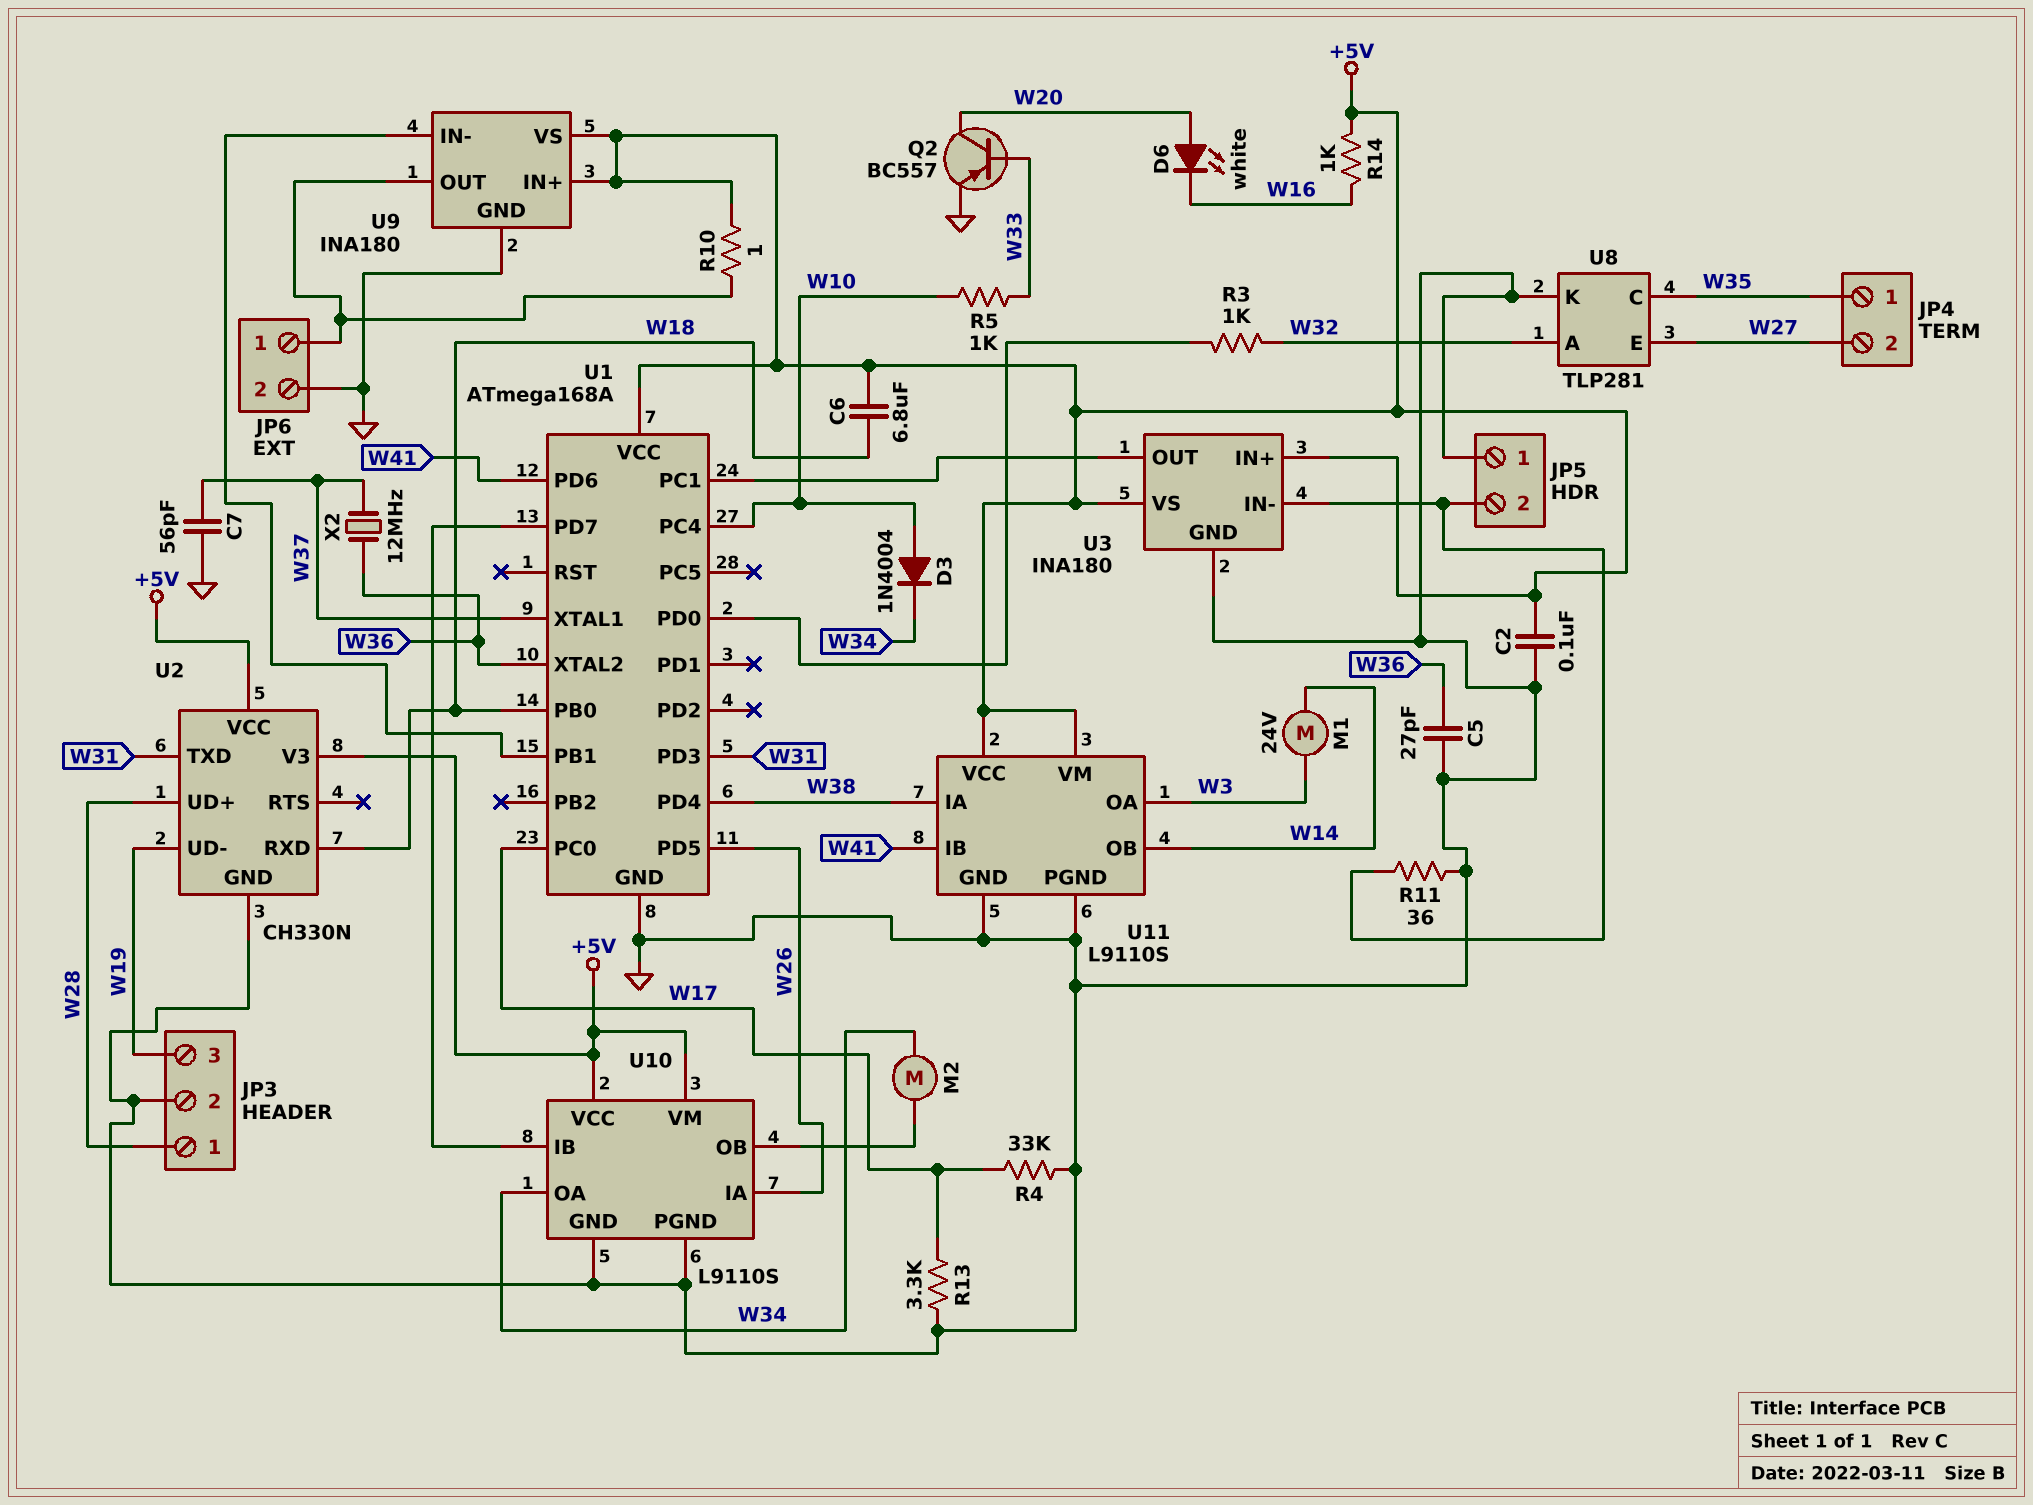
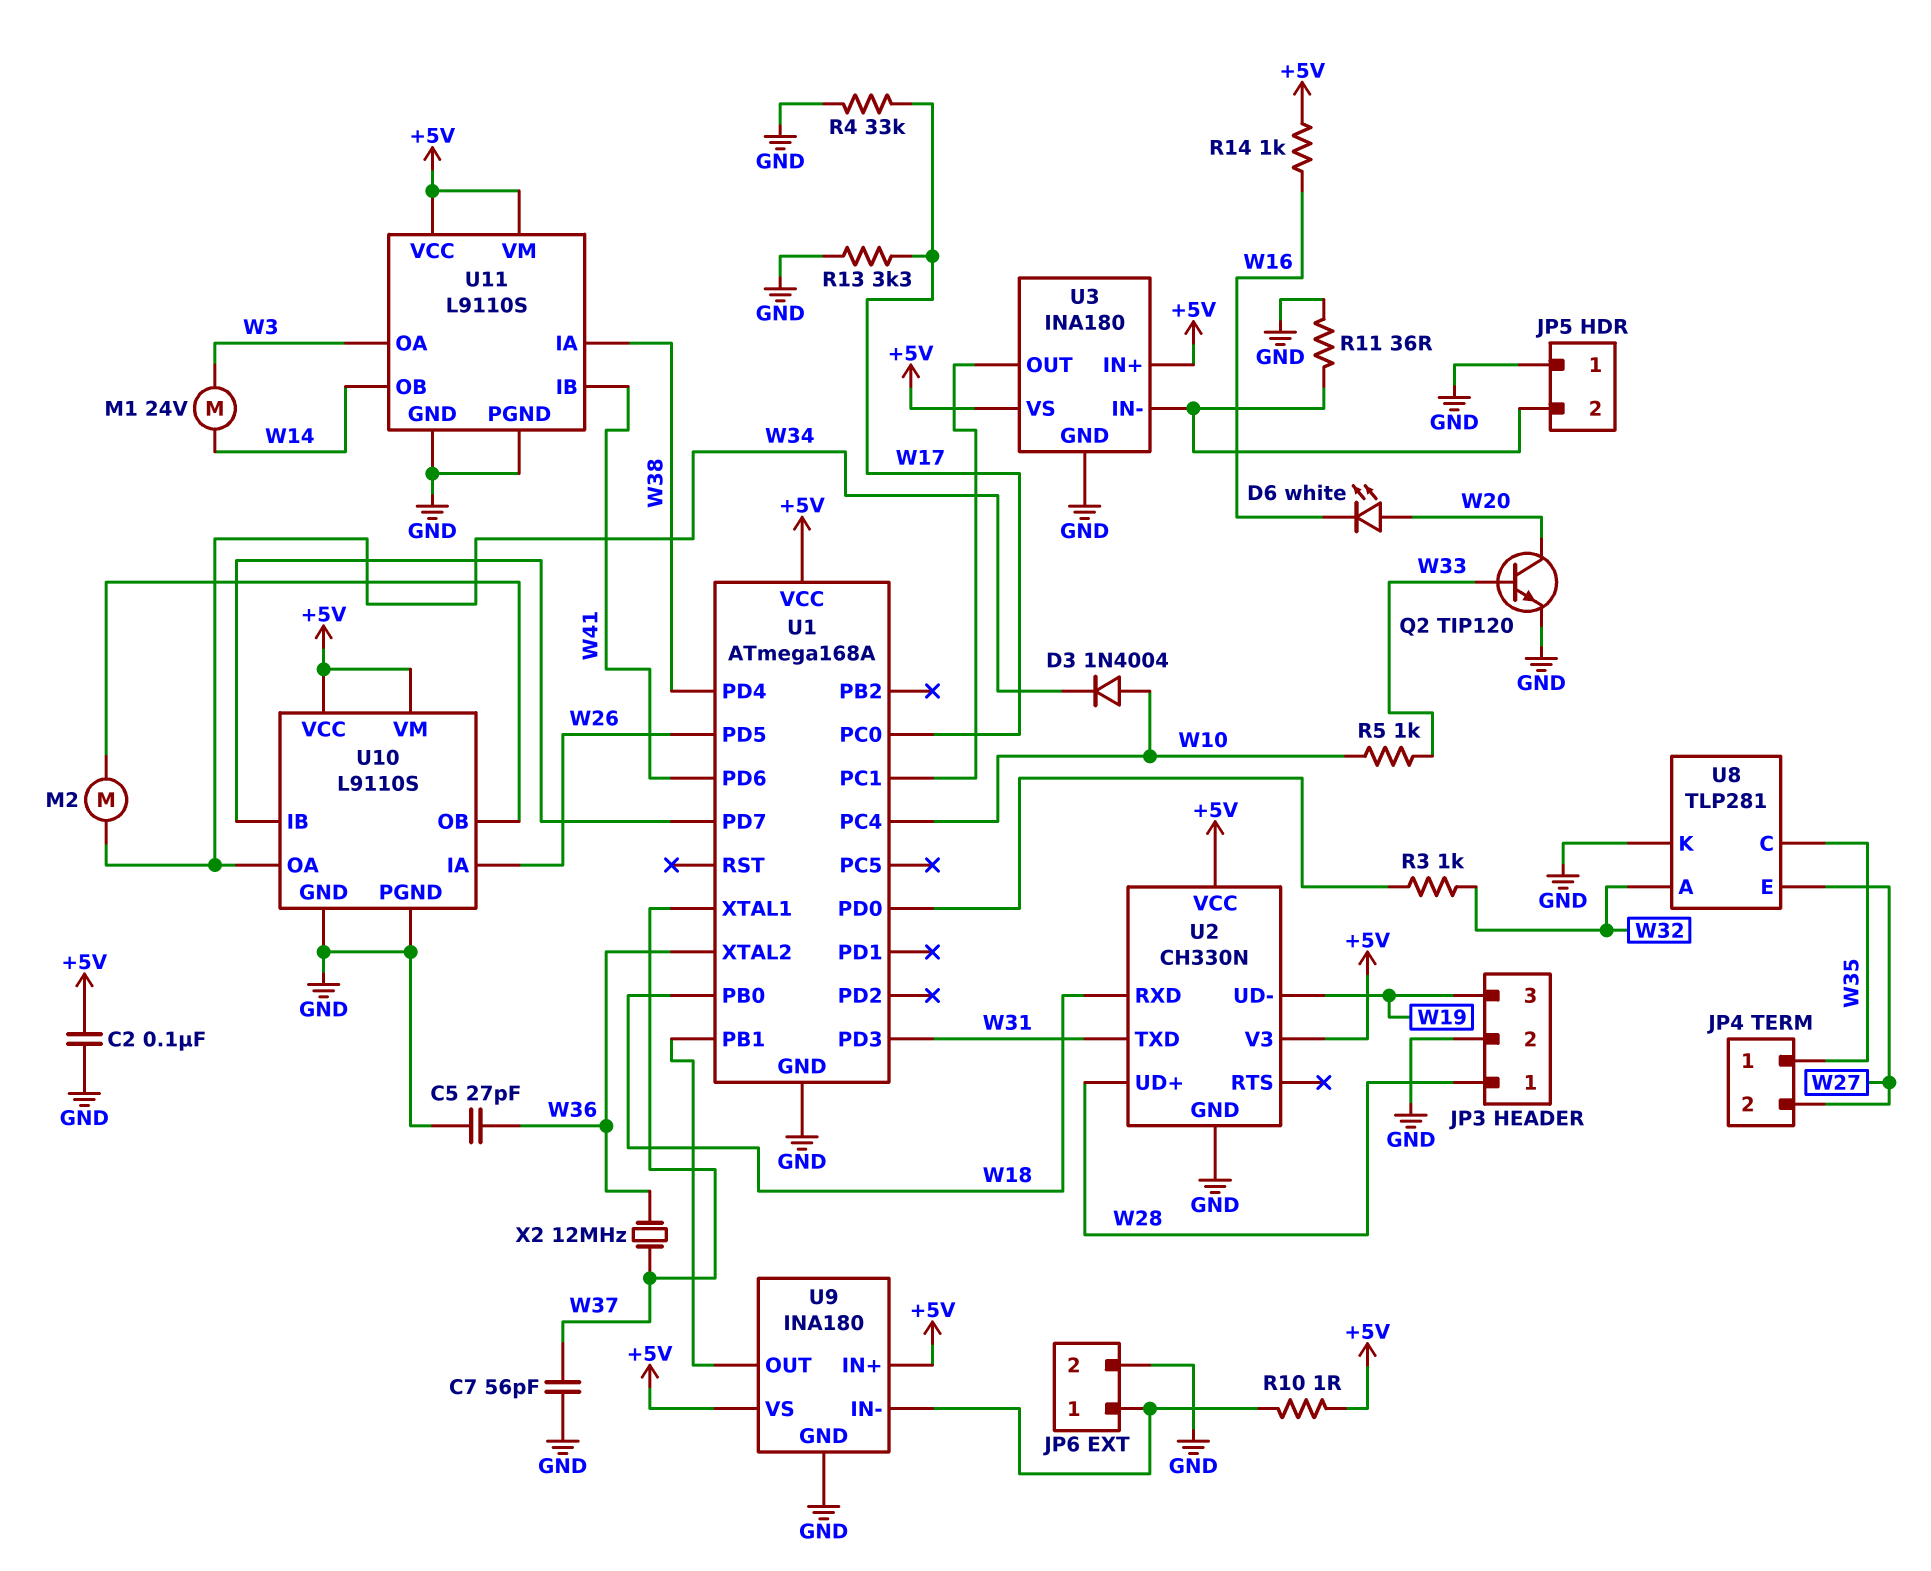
C6: 6.8uF (+5V, W18) -> none
Q2: PNP BC557 (B W33, C W20, E GND) -> NPN TIP120 (B W33, C W20, E GND)
U9 pin IN-: U1/PB1 -> JP6/1
U9 pin OUT: JP6/1 -> U1/PB1

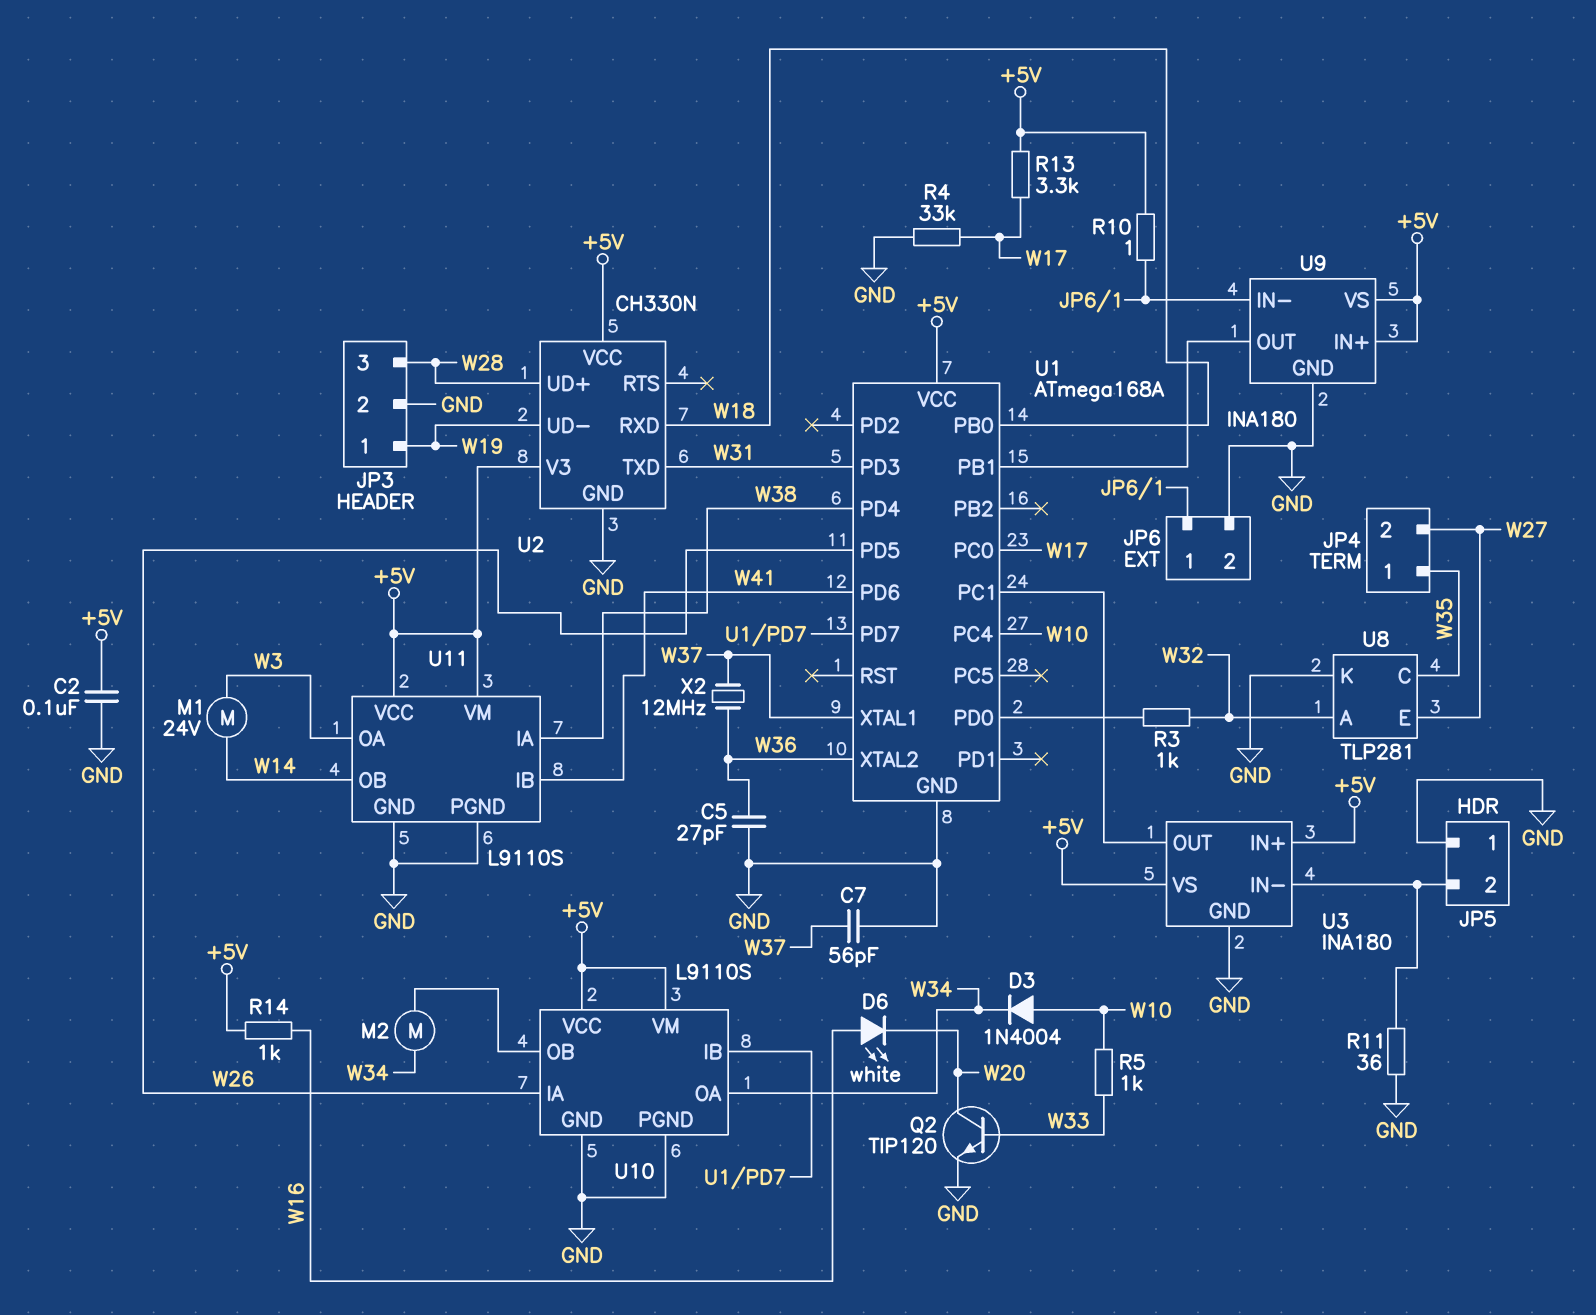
D6: LED white (A W20, K W16) -> LED white (A W16, K W20)
JP3 pin 1: W28 -> W19
JP3 pin 3: W19 -> W28
R13: 3.3k (GND, W17) -> 3.3k (+5V, W17)

